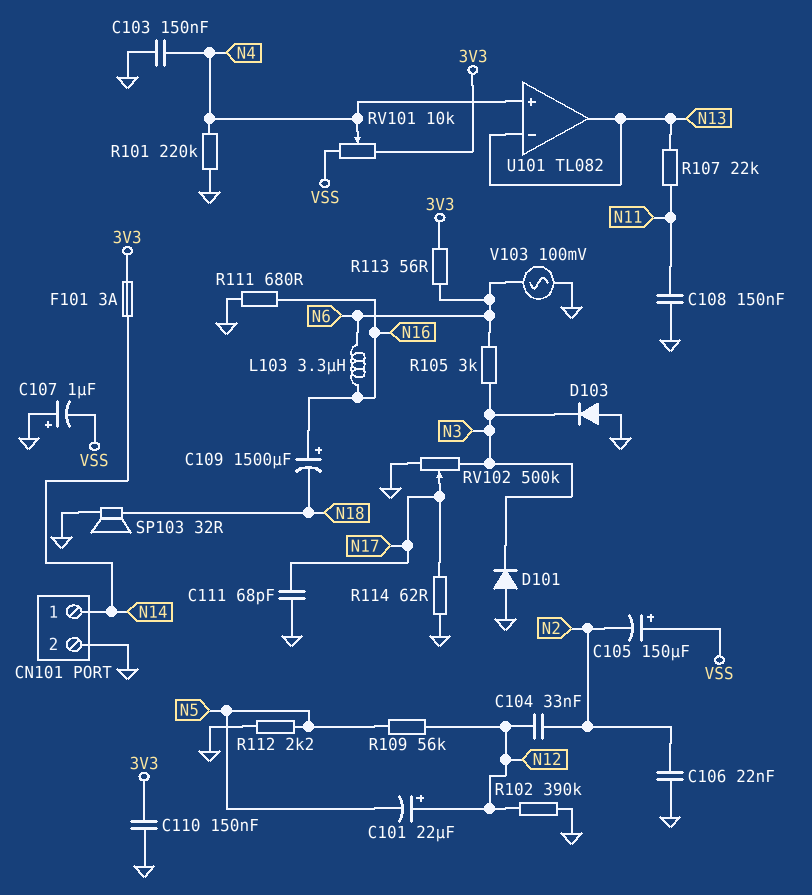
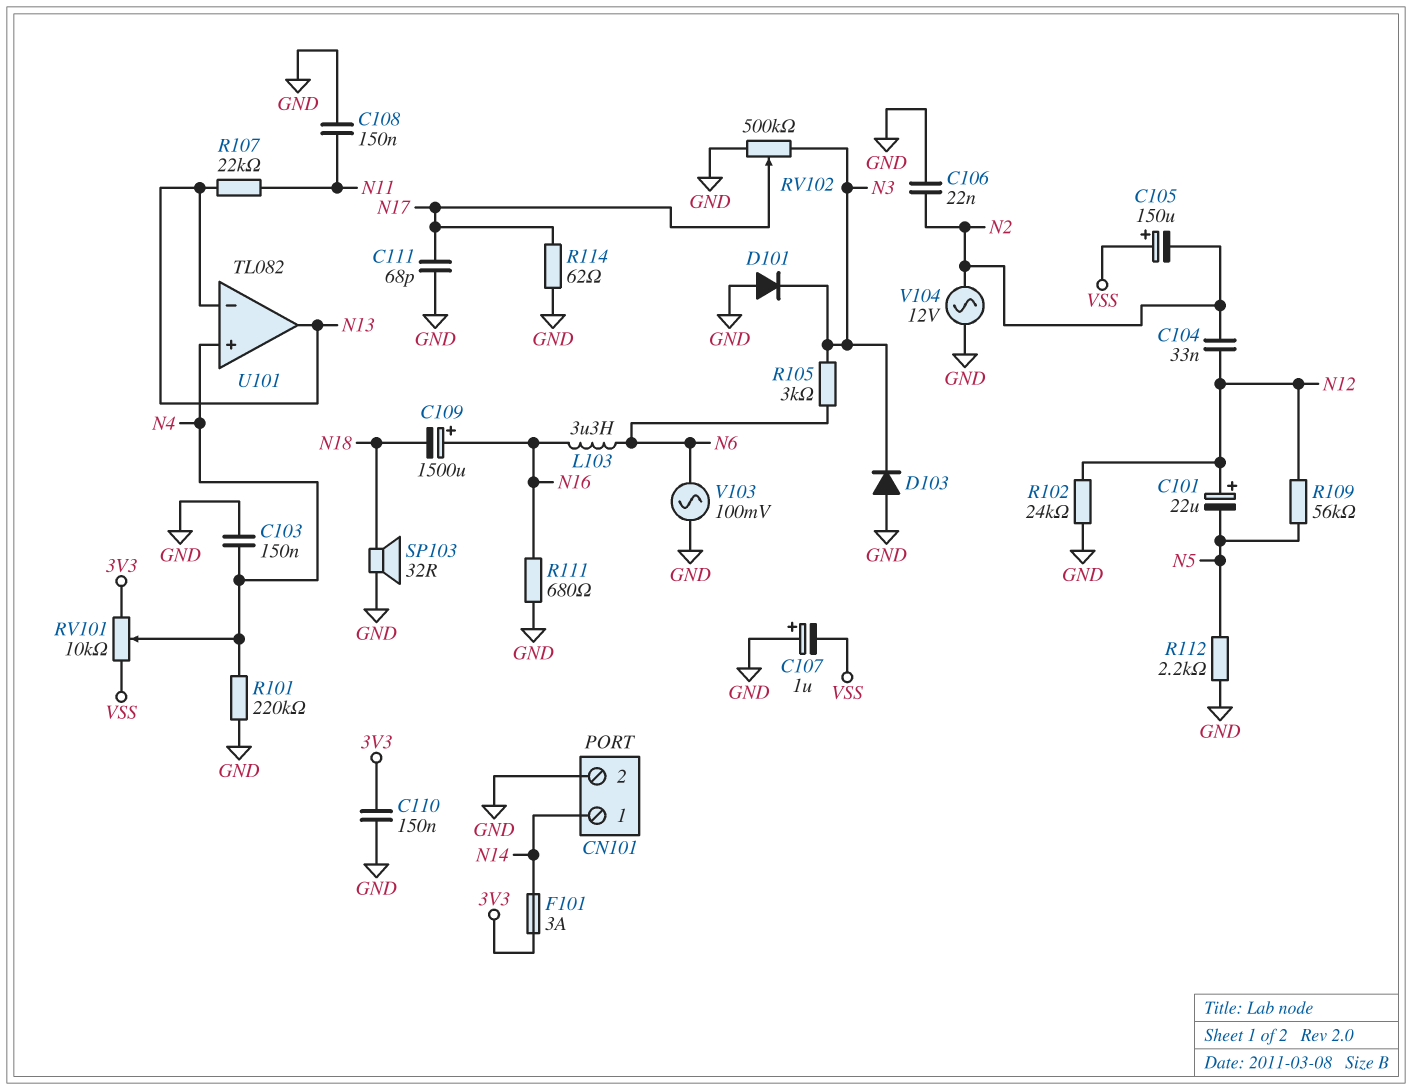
R102: 390k (GND, N12) -> 24k (GND, N12)
R113: 56 (3V3, N6) -> none
V104: none -> AC 12V (GND, N2)

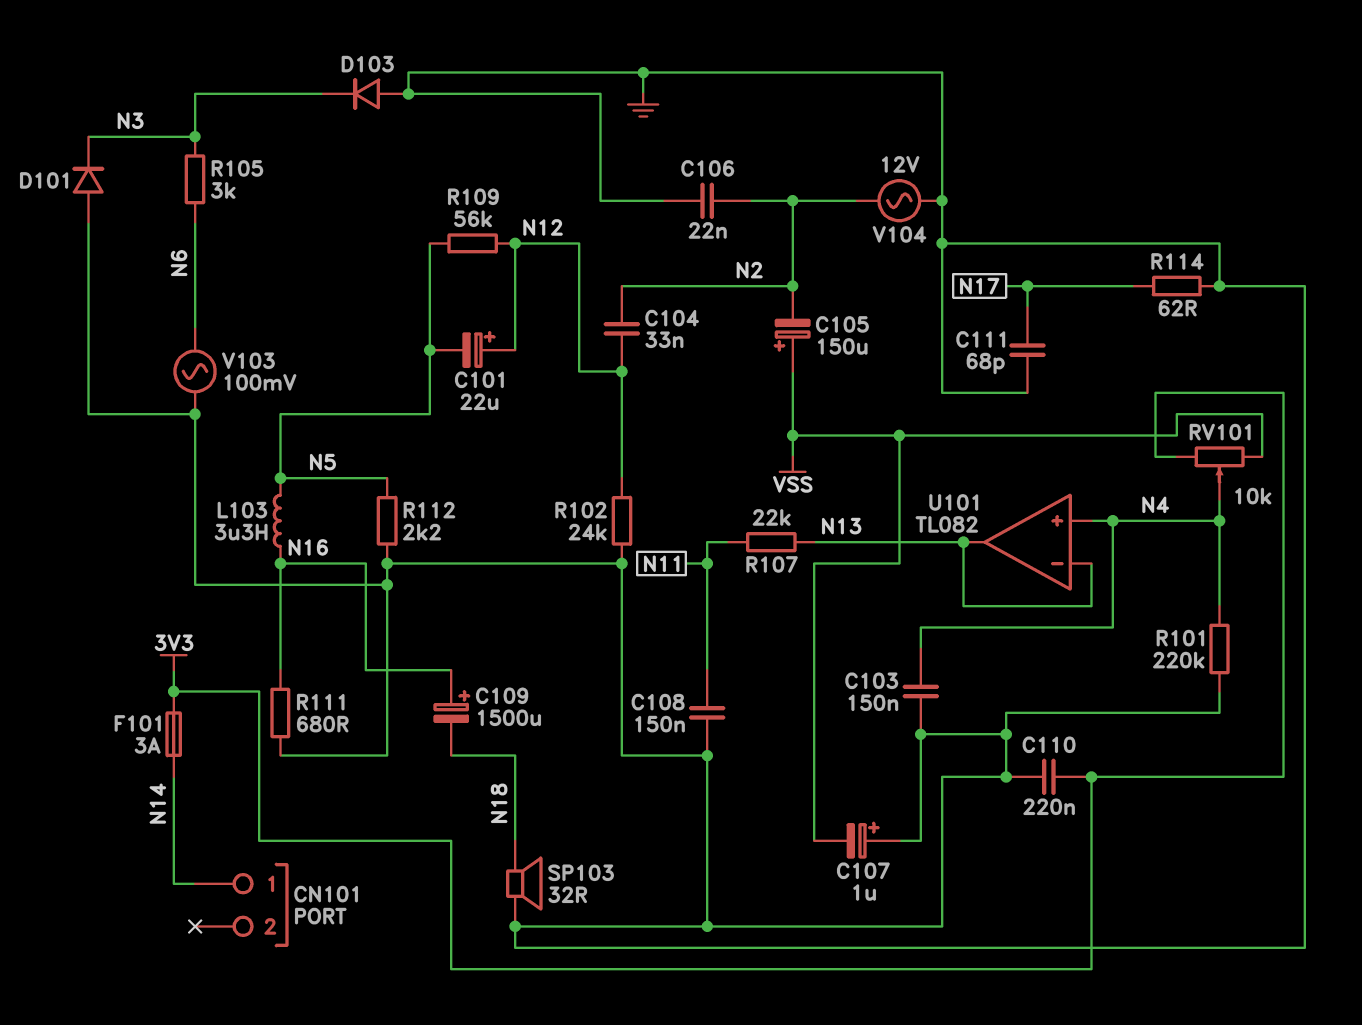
C110: 150nF (3V3, GND) -> 220nF (3V3, GND)
CN101 pin 2: GND -> none
L103: 3.3uH (N6, N16) -> 3.3uH (N5, N16)
RV102: 500k (GND, N3, wiper N17) -> none

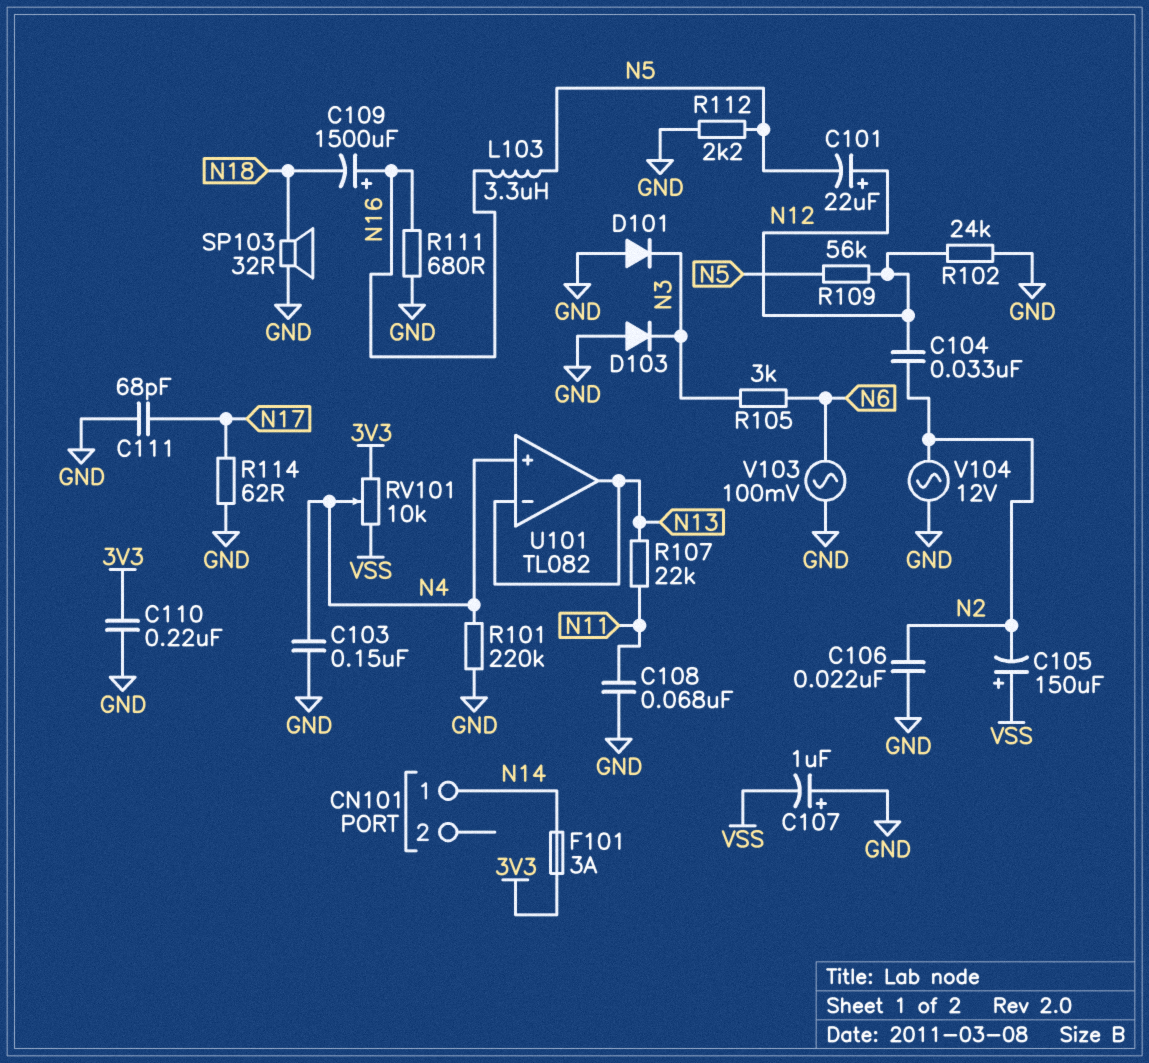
C108: 150nF (GND, N11) -> 68nF (GND, N11)

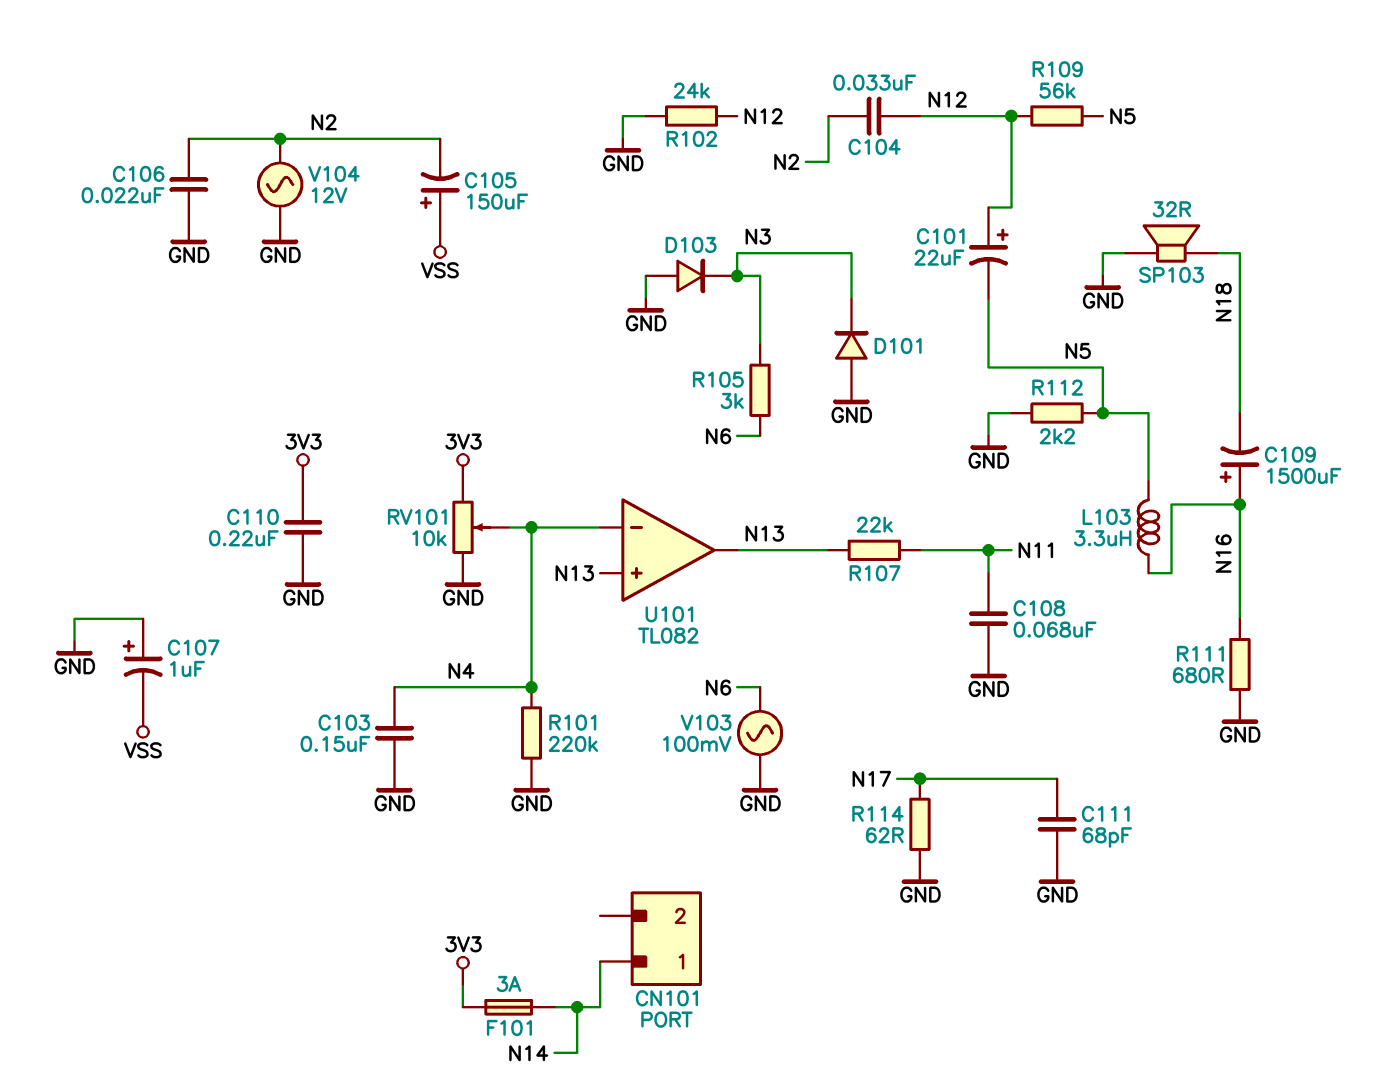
RV101: 10k (3V3, VSS, wiper N4) -> 10k (3V3, GND, wiper N4)
U101 pin in+: N4 -> N13
U101 pin in-: N13 -> N4

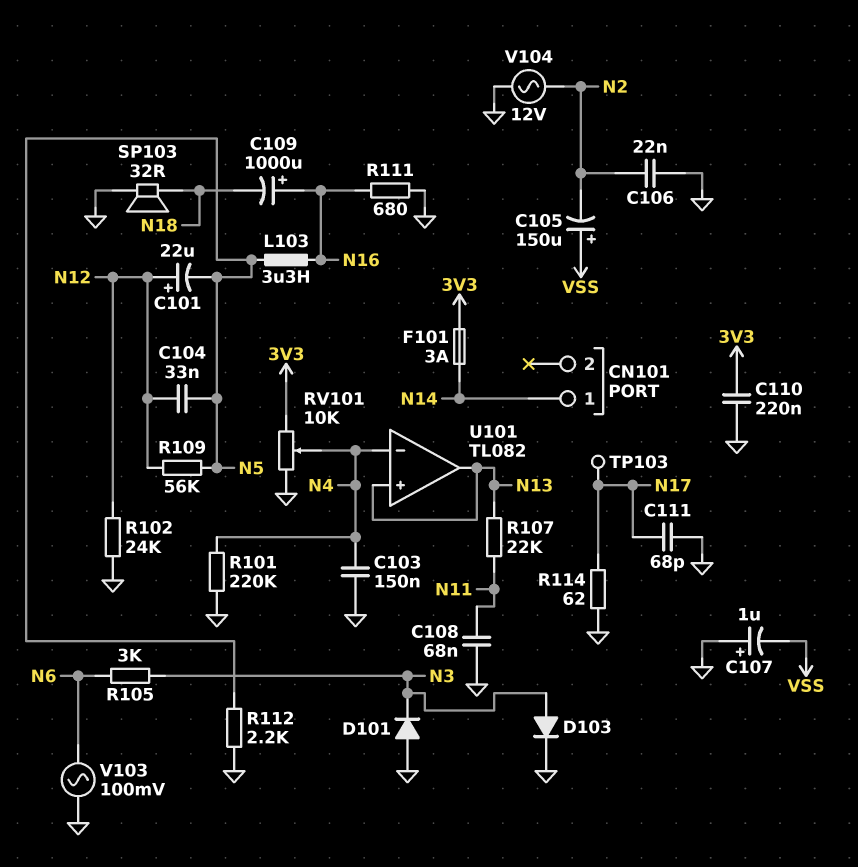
C104: 33nF (N2, N12) -> 33nF (N5, N12)
C109: 1500uF (plus N16, minus N18) -> 1000uF (plus N16, minus N18)
D103: diode (A GND, K N3) -> diode (A N3, K GND)
TP103: none -> test point (N17)

